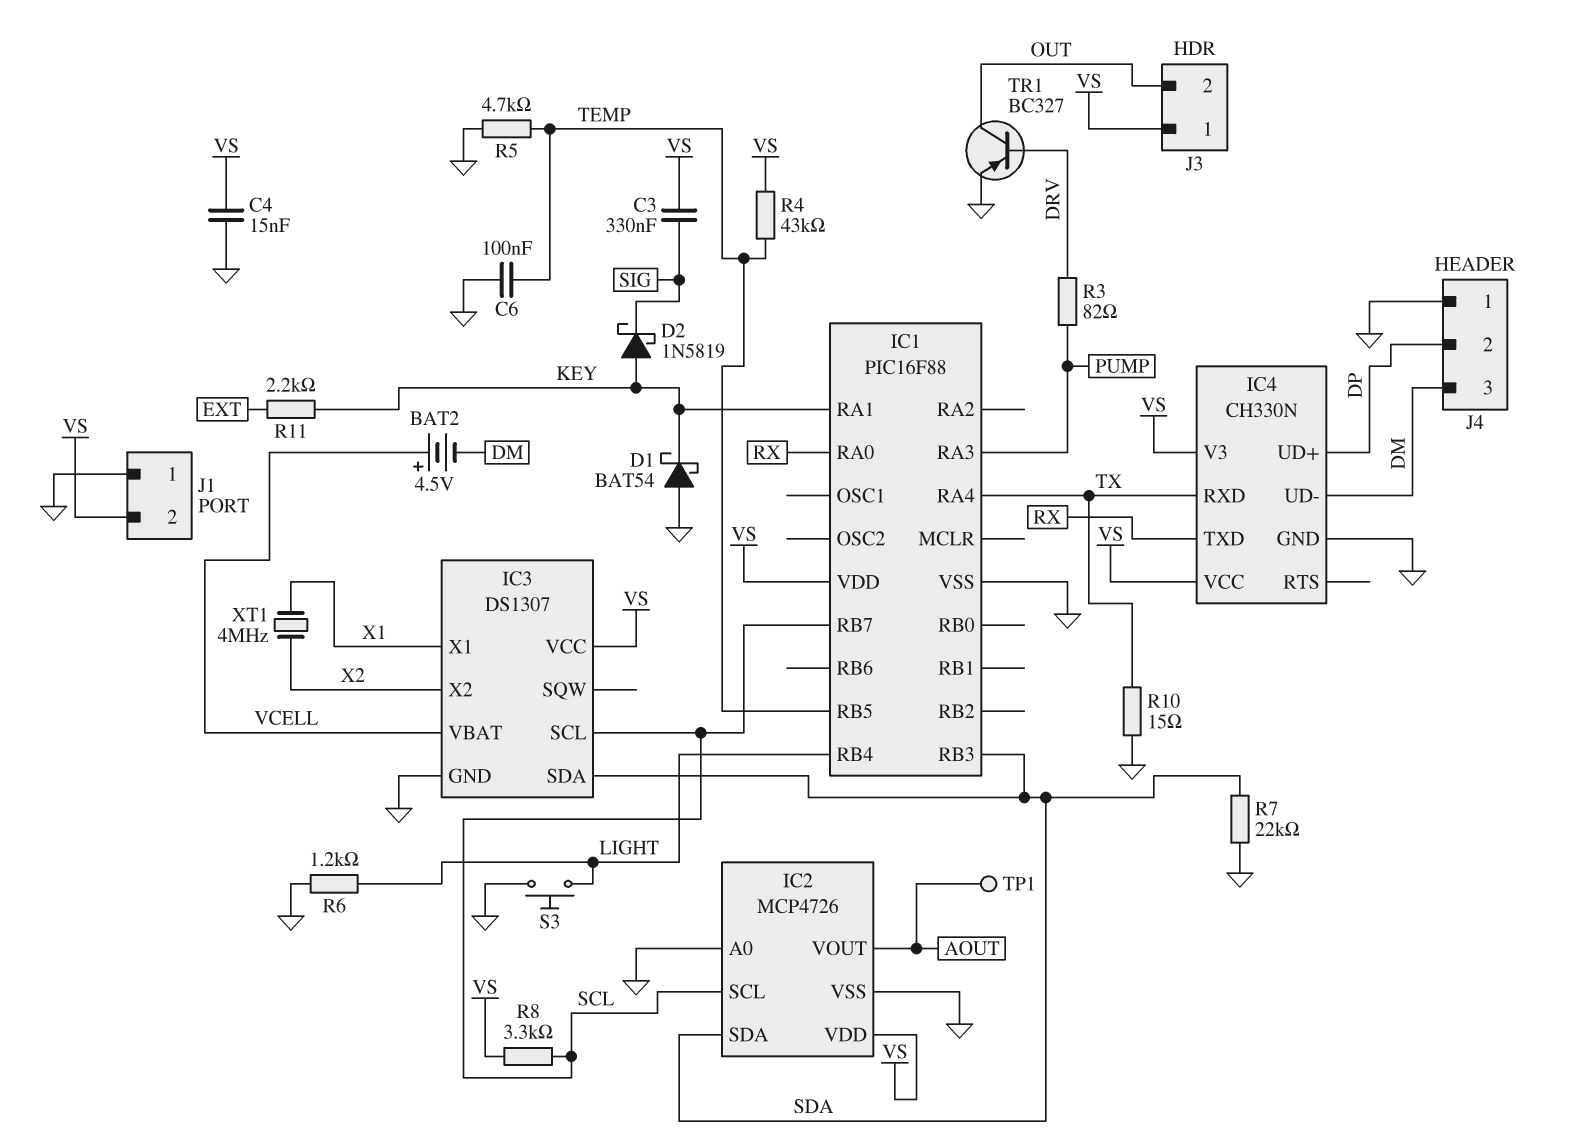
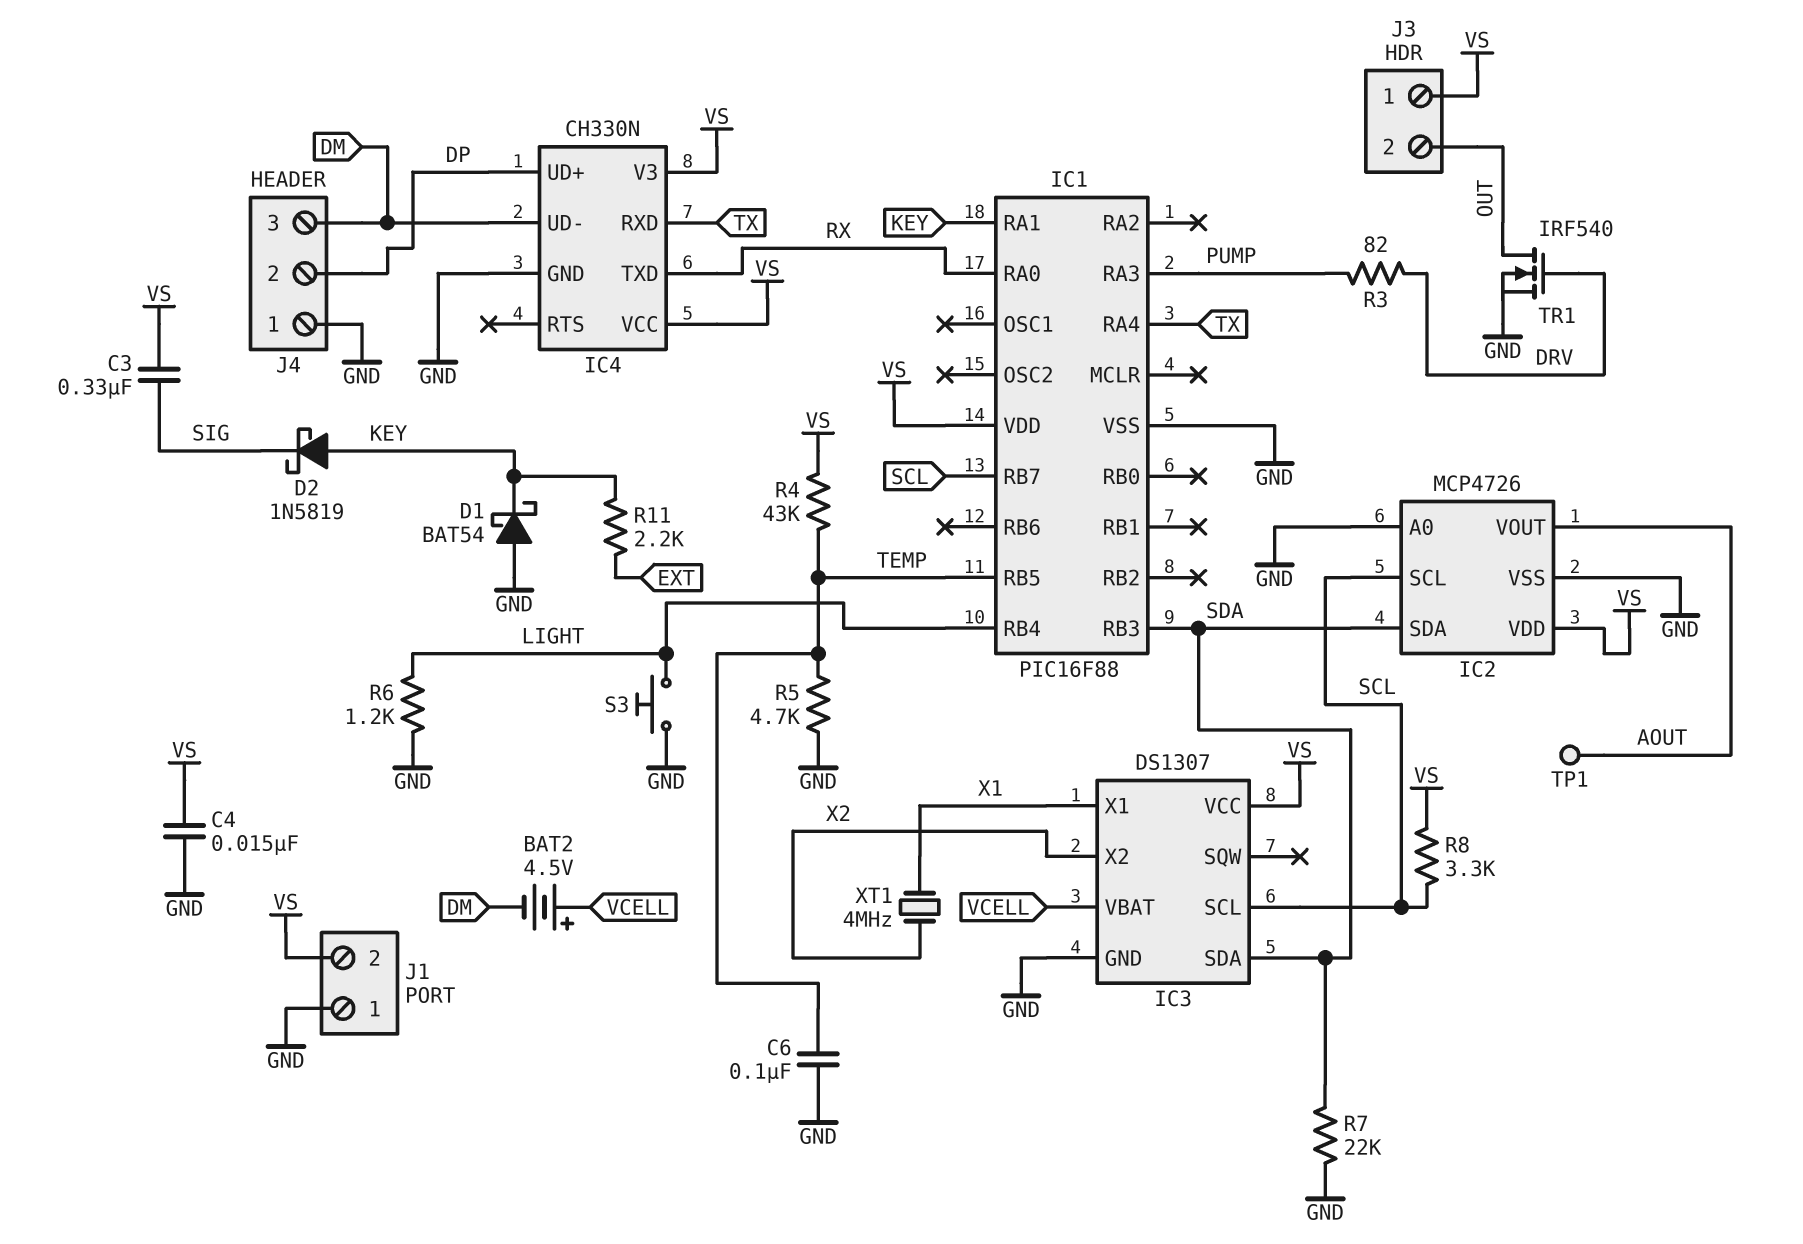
R10: 15 (GND, TX) -> none
TR1: PNP BC327 (B DRV, C OUT, E GND) -> NMOS IRF540 (G DRV, D OUT, S GND)

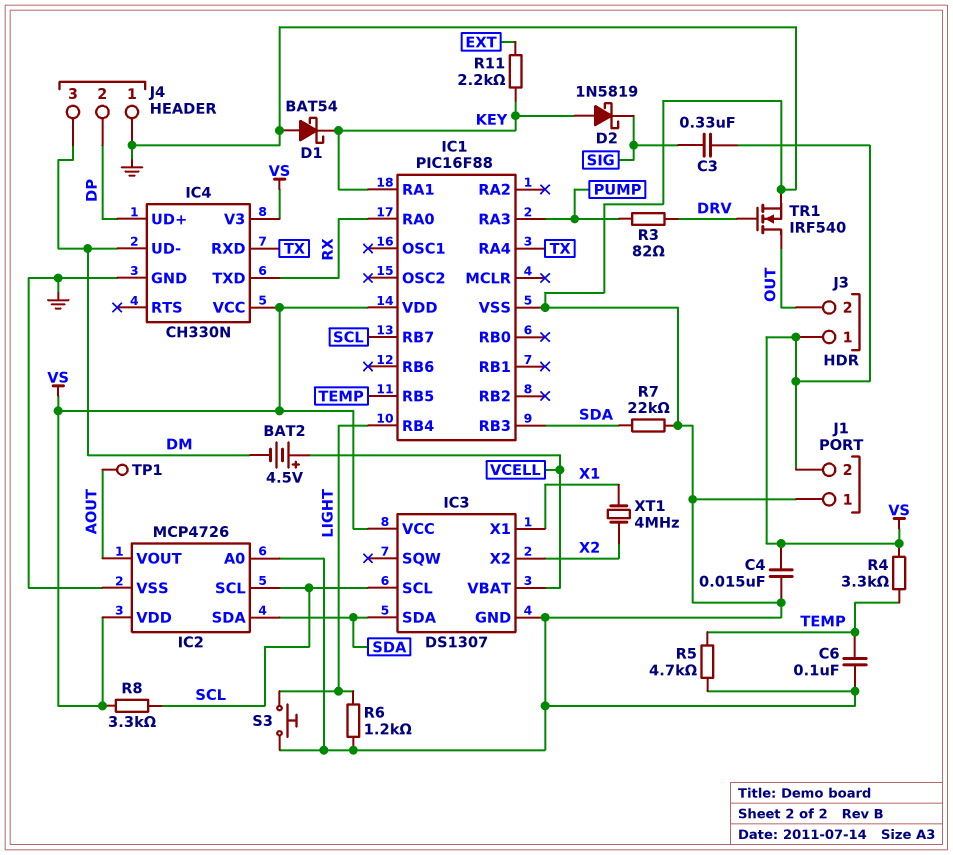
R4: 43k (TEMP, VS) -> 3.3k (TEMP, VS)

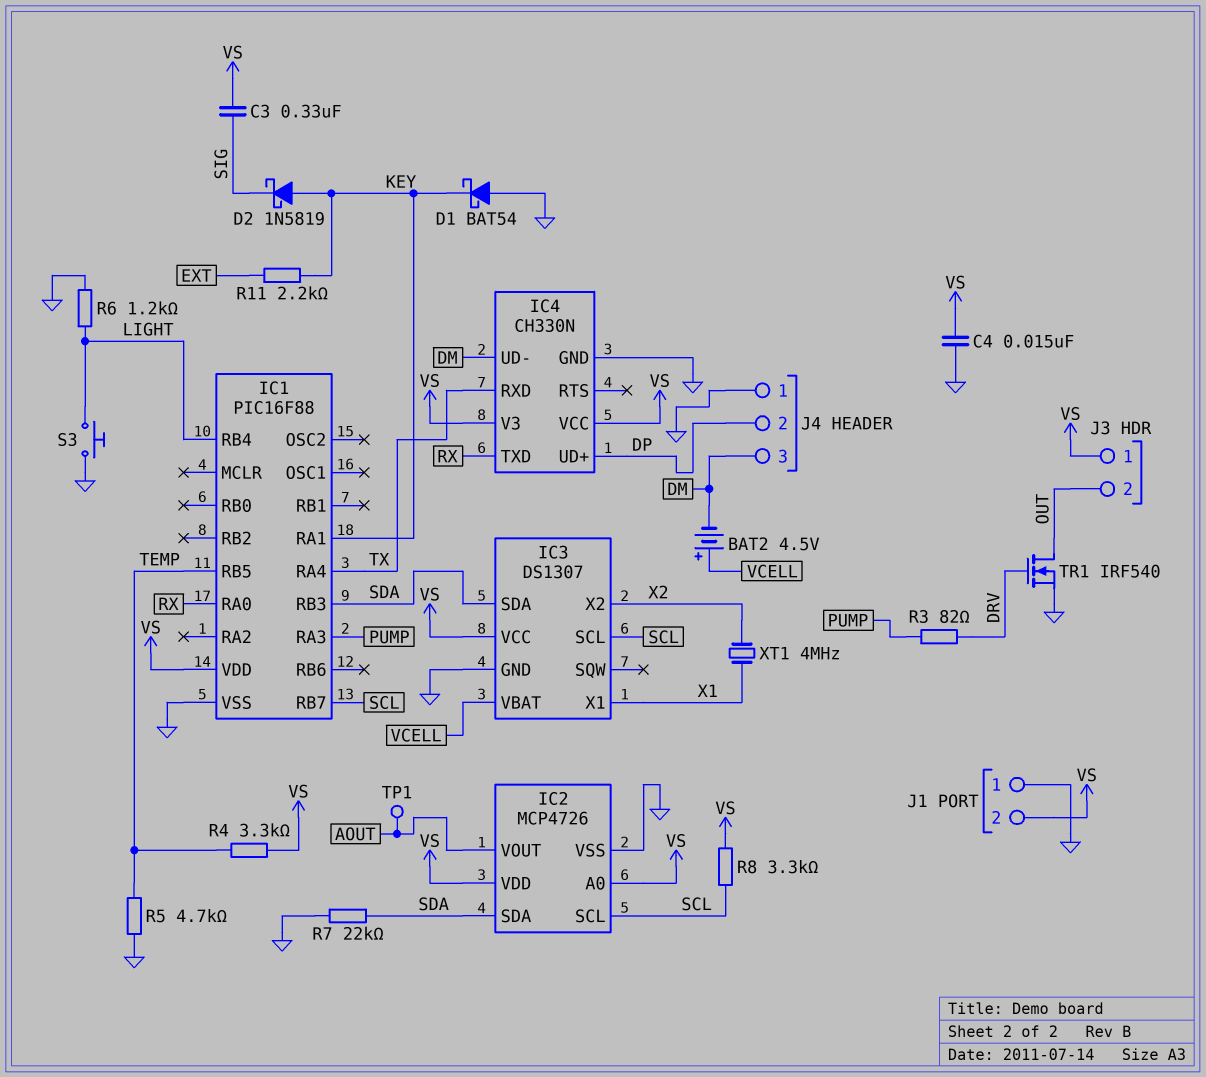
C6: 100nF (GND, TEMP) -> none
IC2 pin A0: GND -> VS

